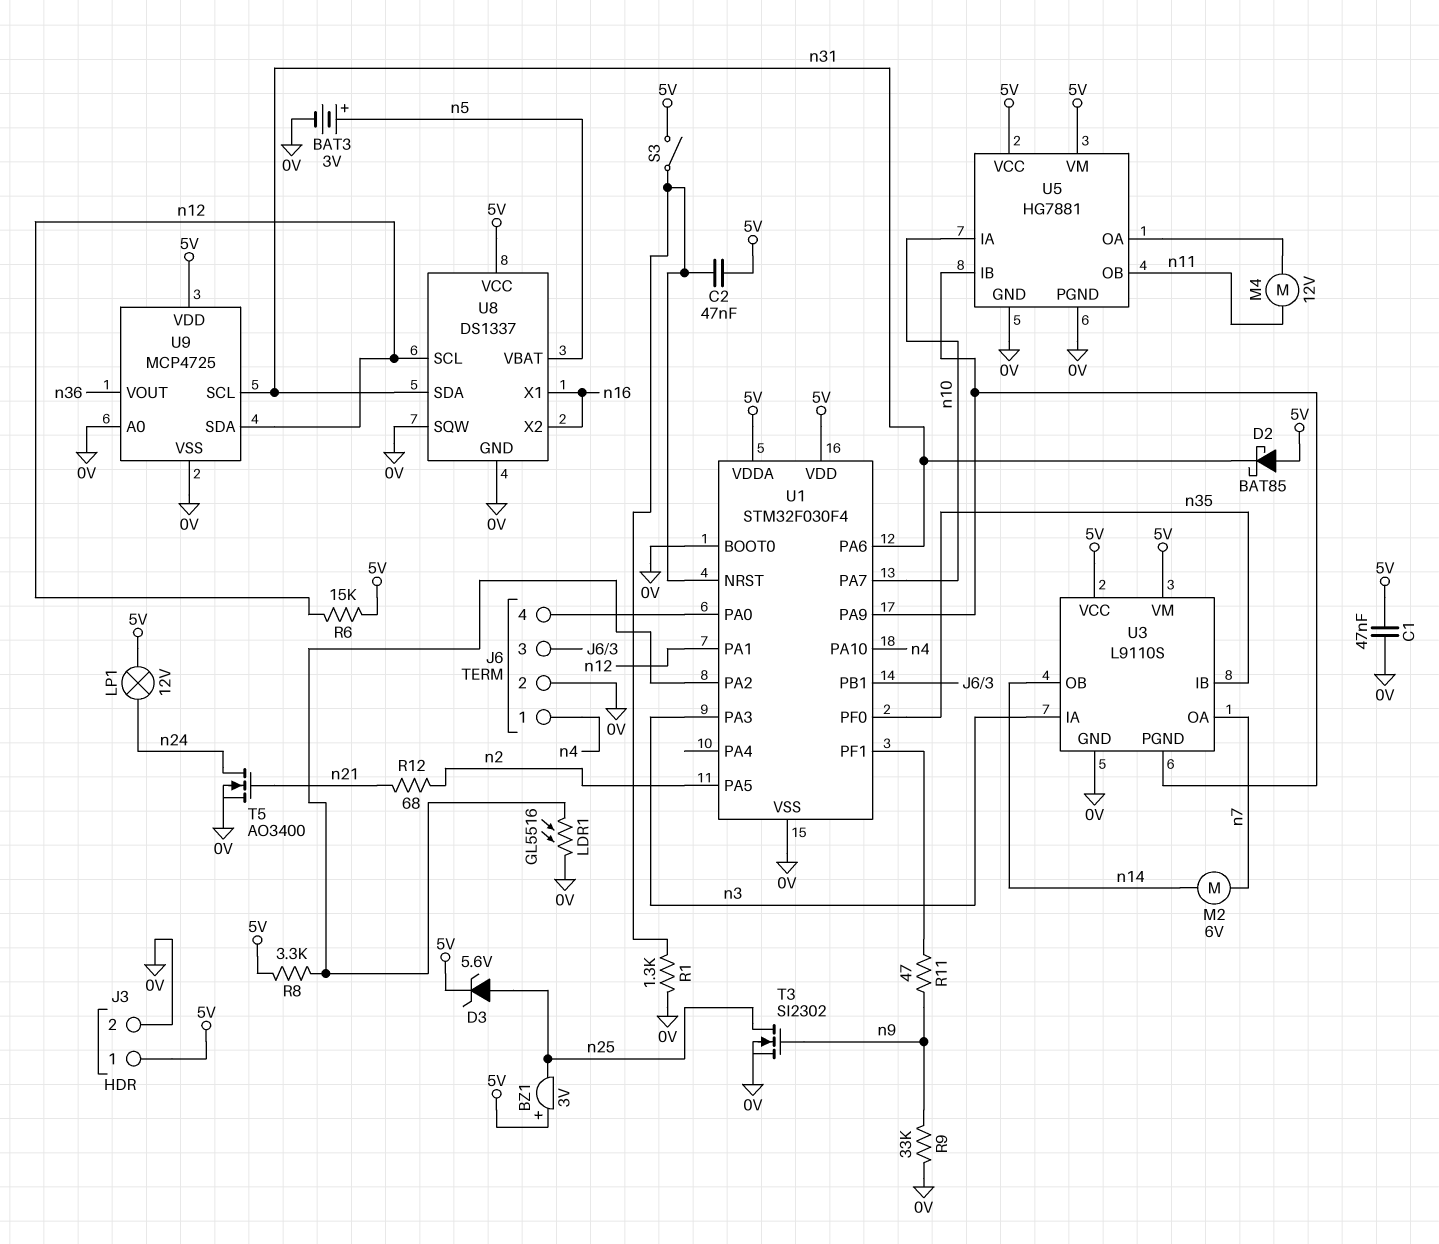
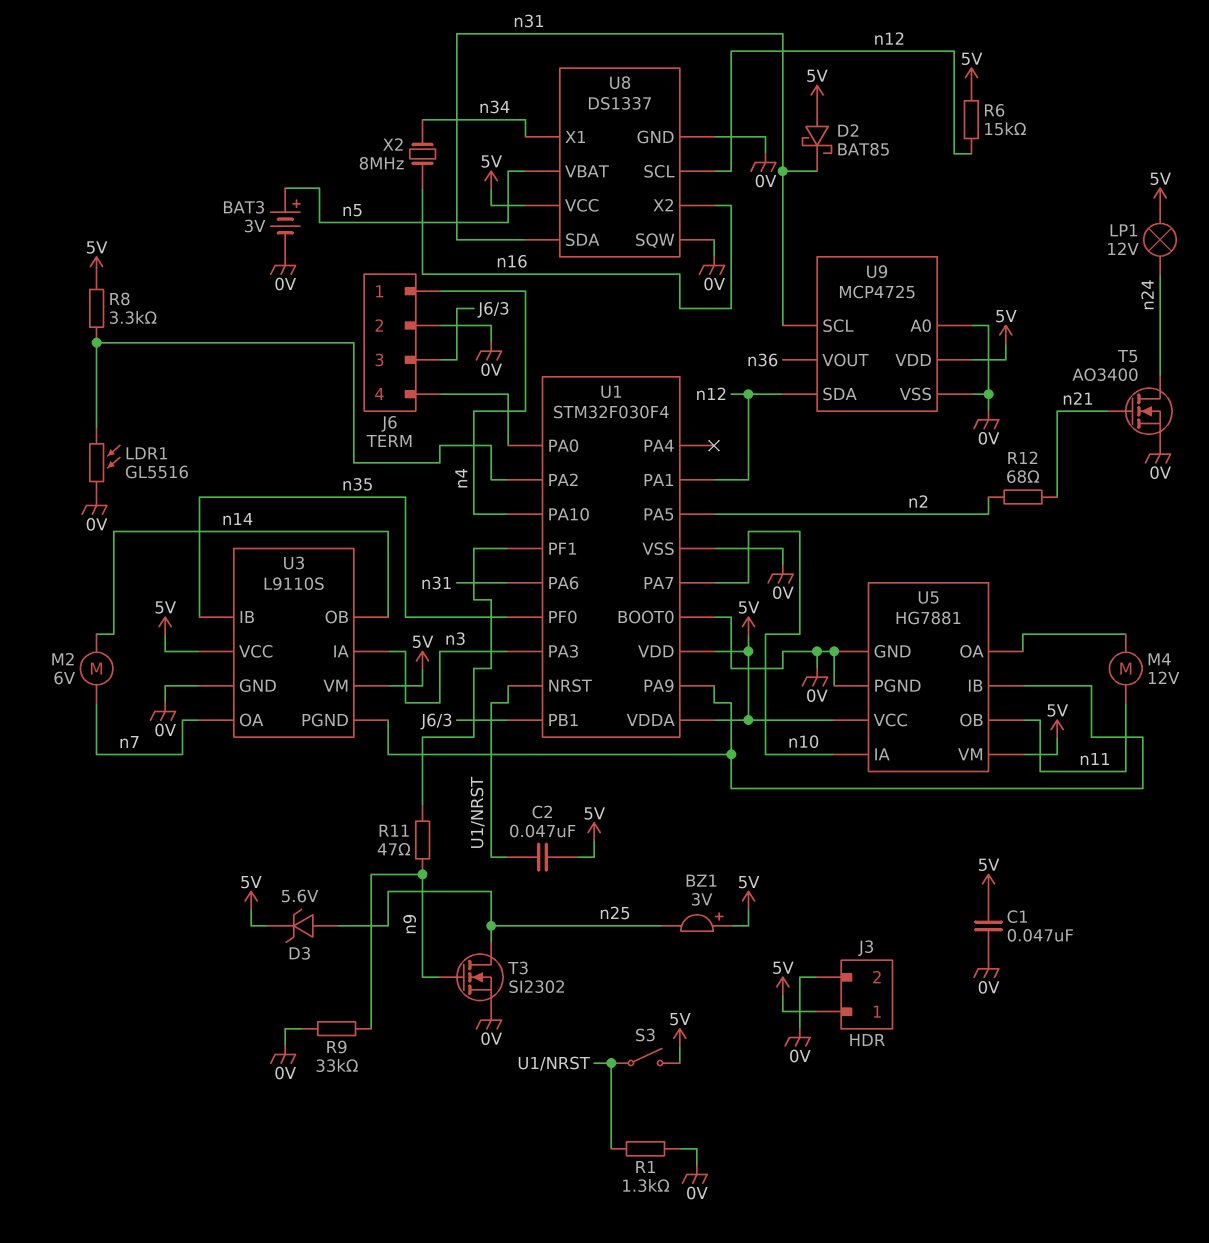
U8 pin X1: n16 -> n34
X2: none -> 8MHz (n16, n34)

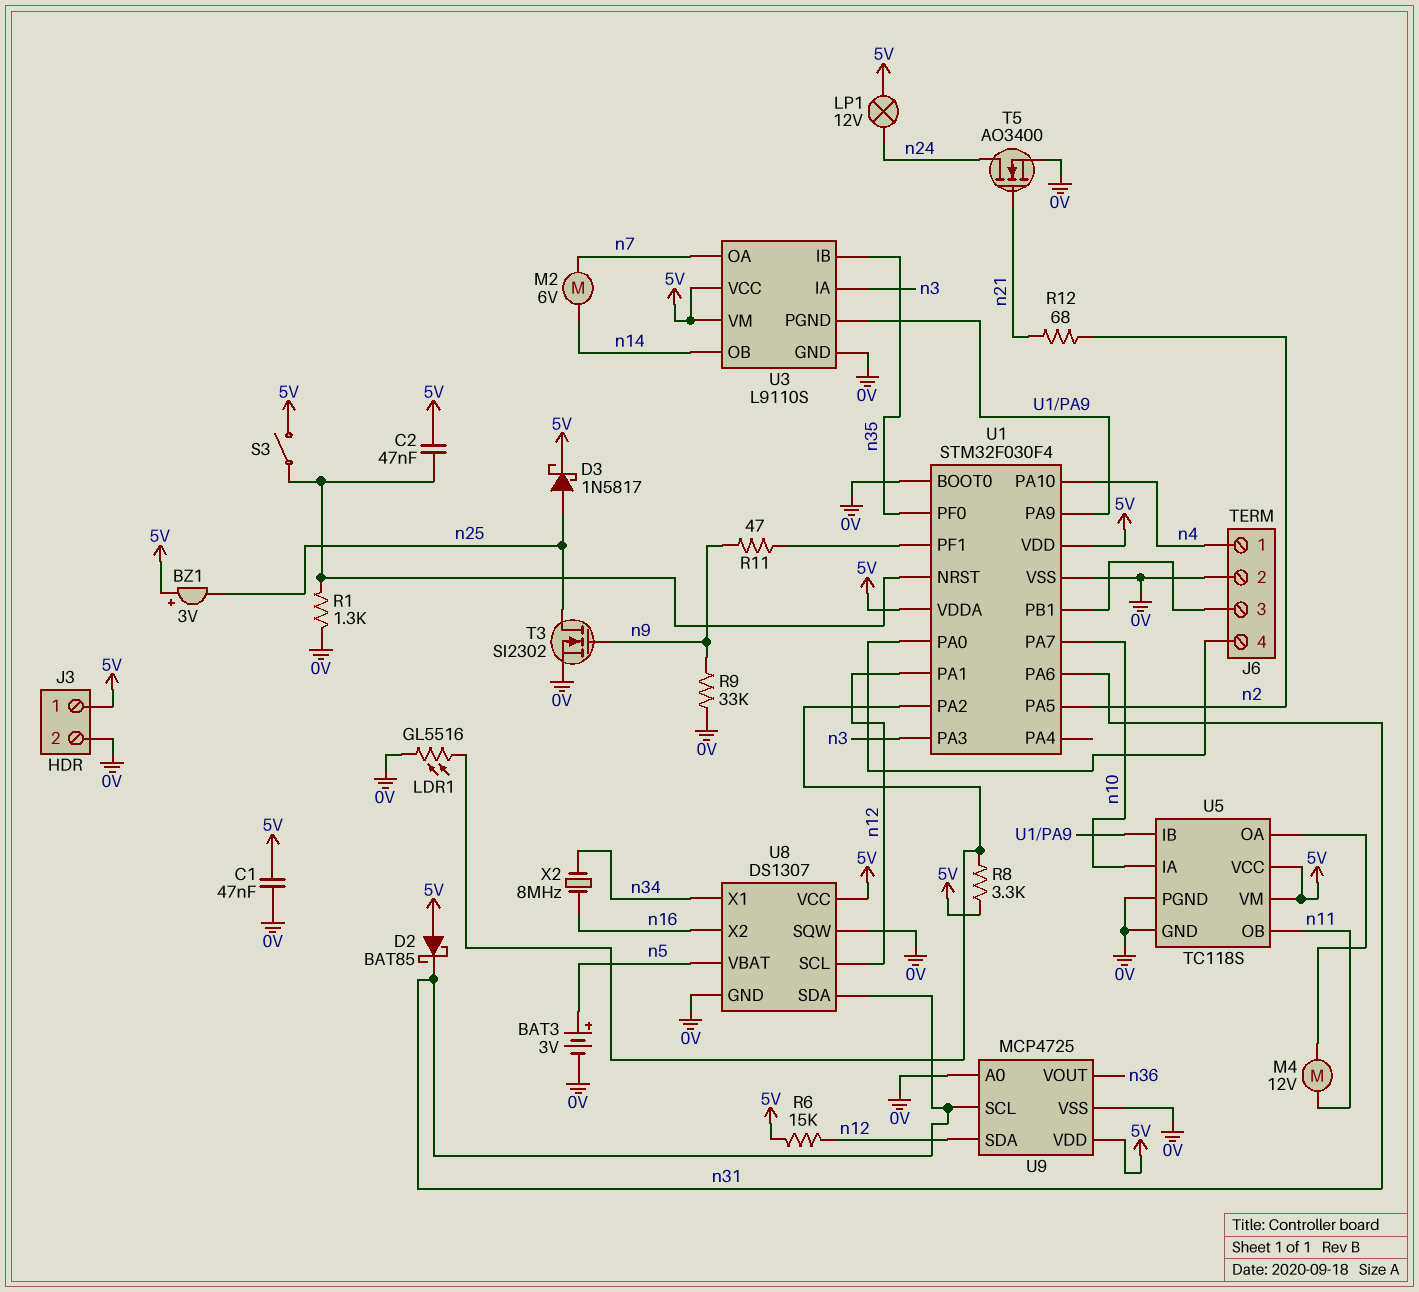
D3: zener 5.6V (A n25, K 5V) -> schottky 1N5817 (A n25, K 5V)
U5: HG7881 -> TC118S
U8: DS1337 -> DS1307

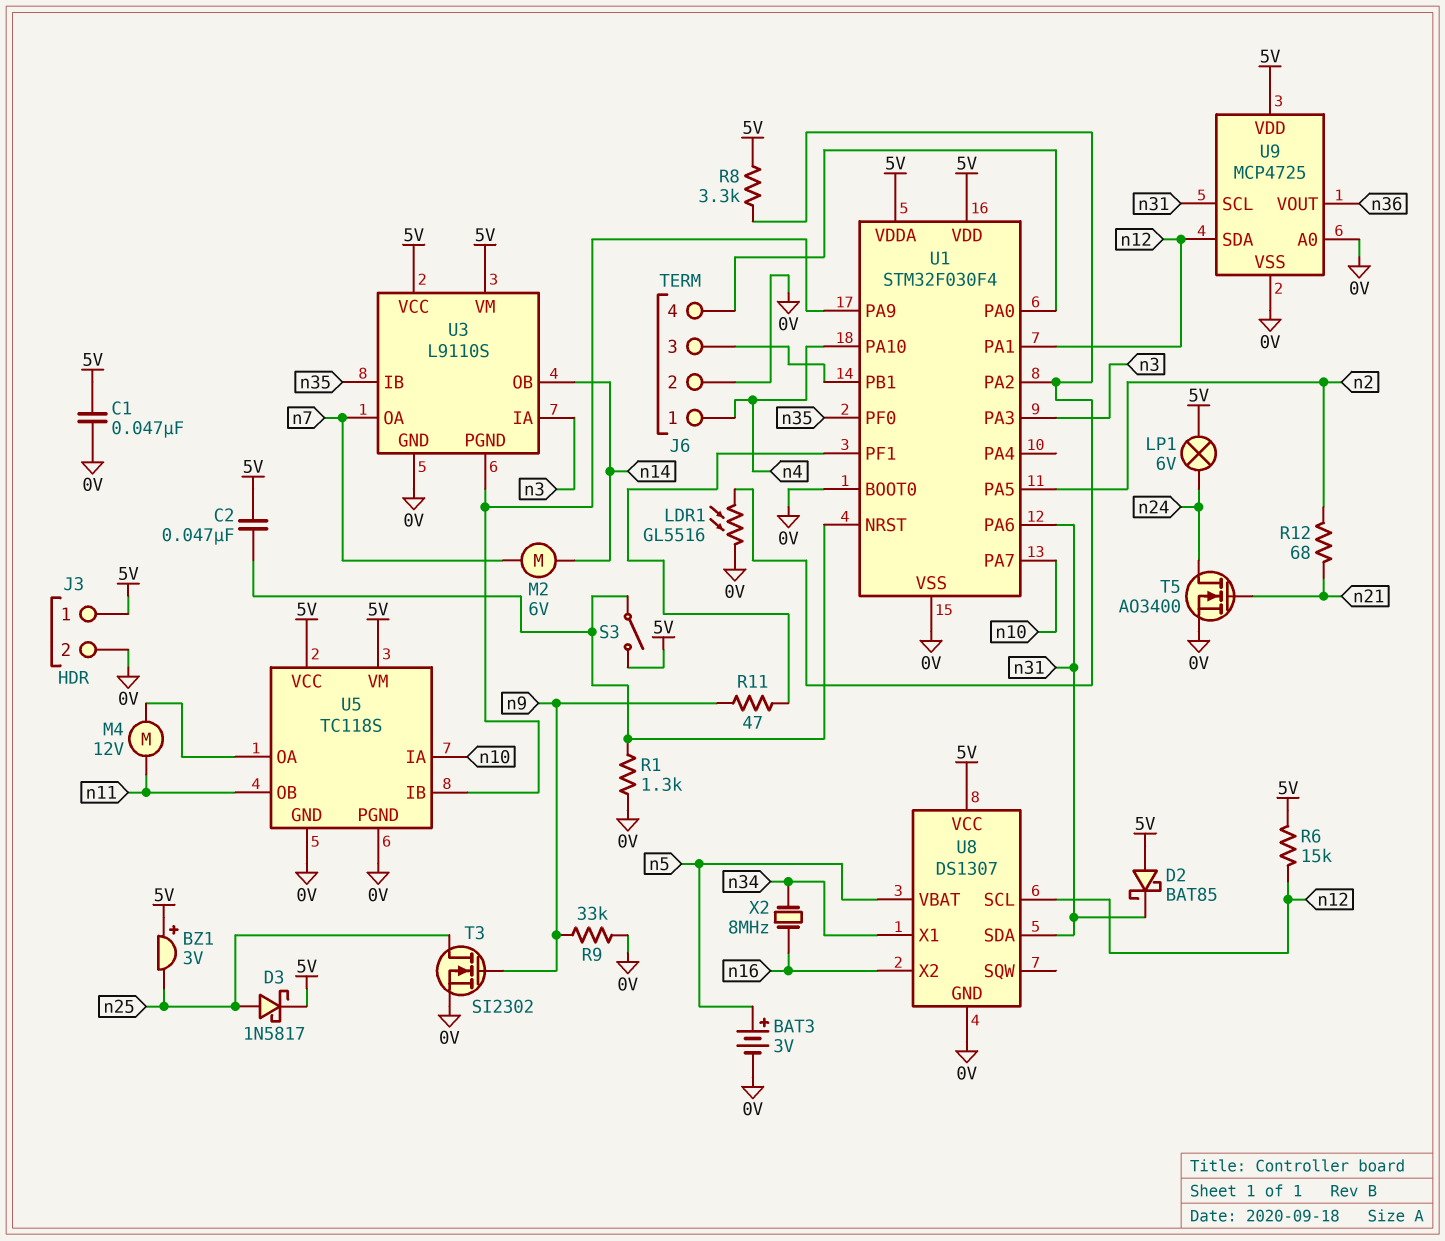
LP1: lamp 12V (5V, n24) -> lamp 6V (5V, n24)
U8 pin SQW: 0V -> none

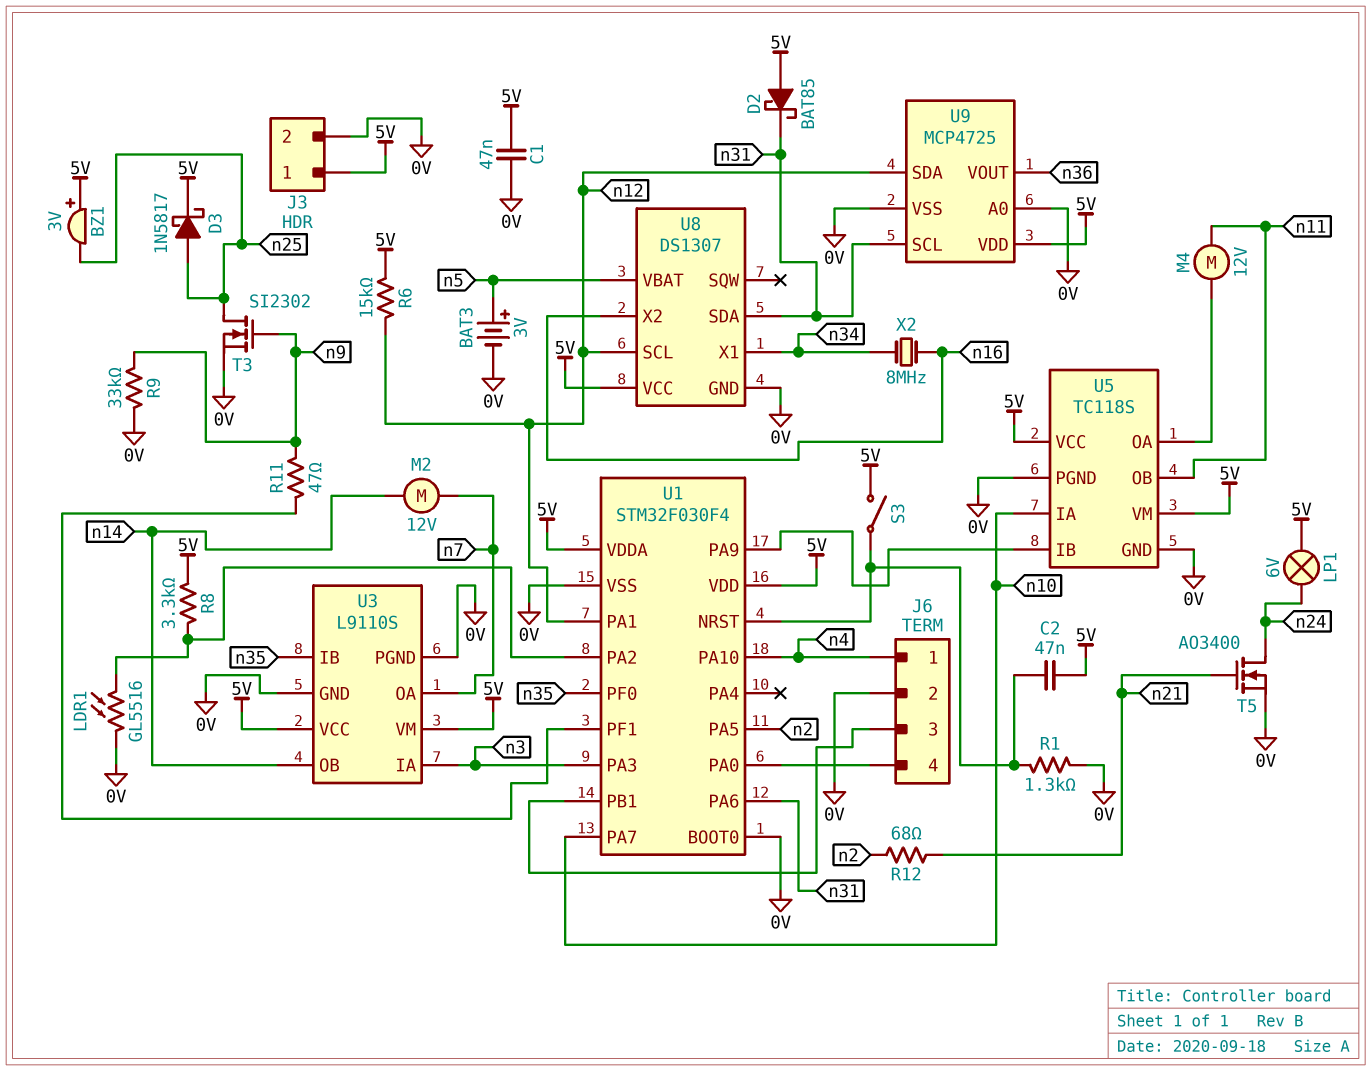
M2: motor 6V (n7, n14) -> motor 12V (n7, n14)
U3 pin PGND: U1/PA9 -> 0V

